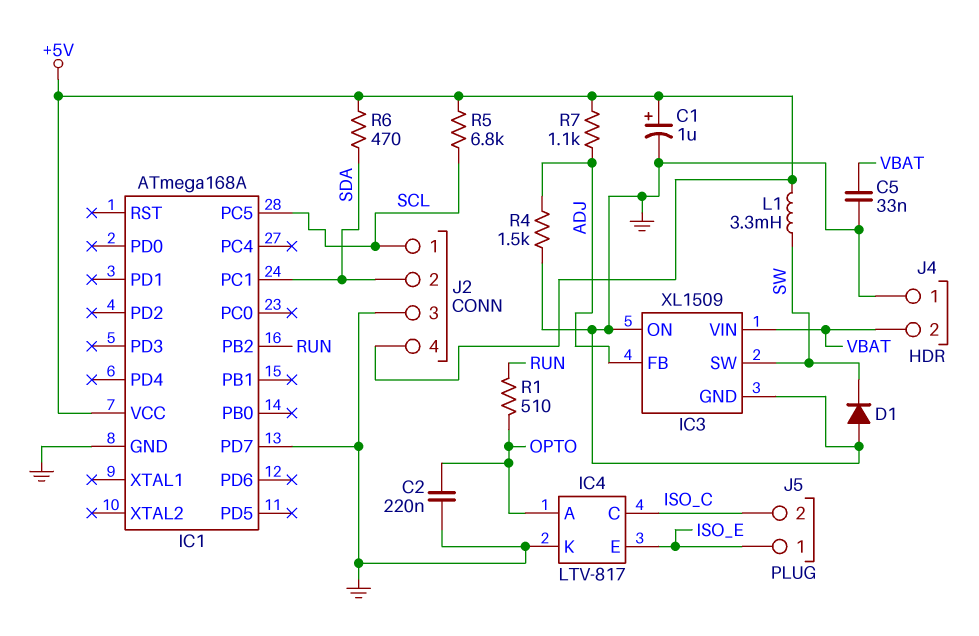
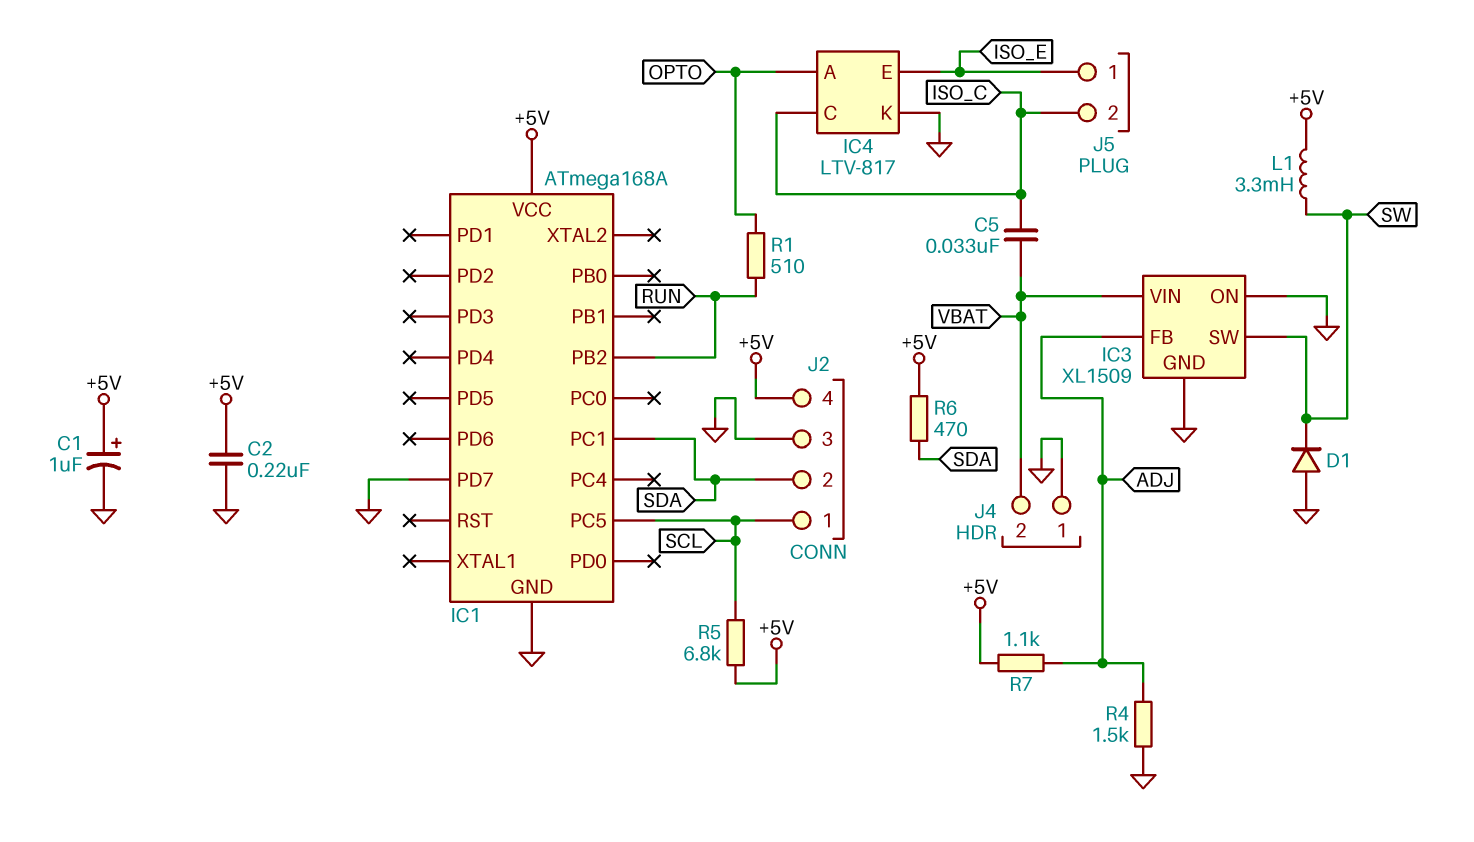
C2: 220nF (GND, OPTO) -> 220nF (+5V, GND)
C5: 33nF (GND, VBAT) -> 33nF (ISO_C, VBAT)

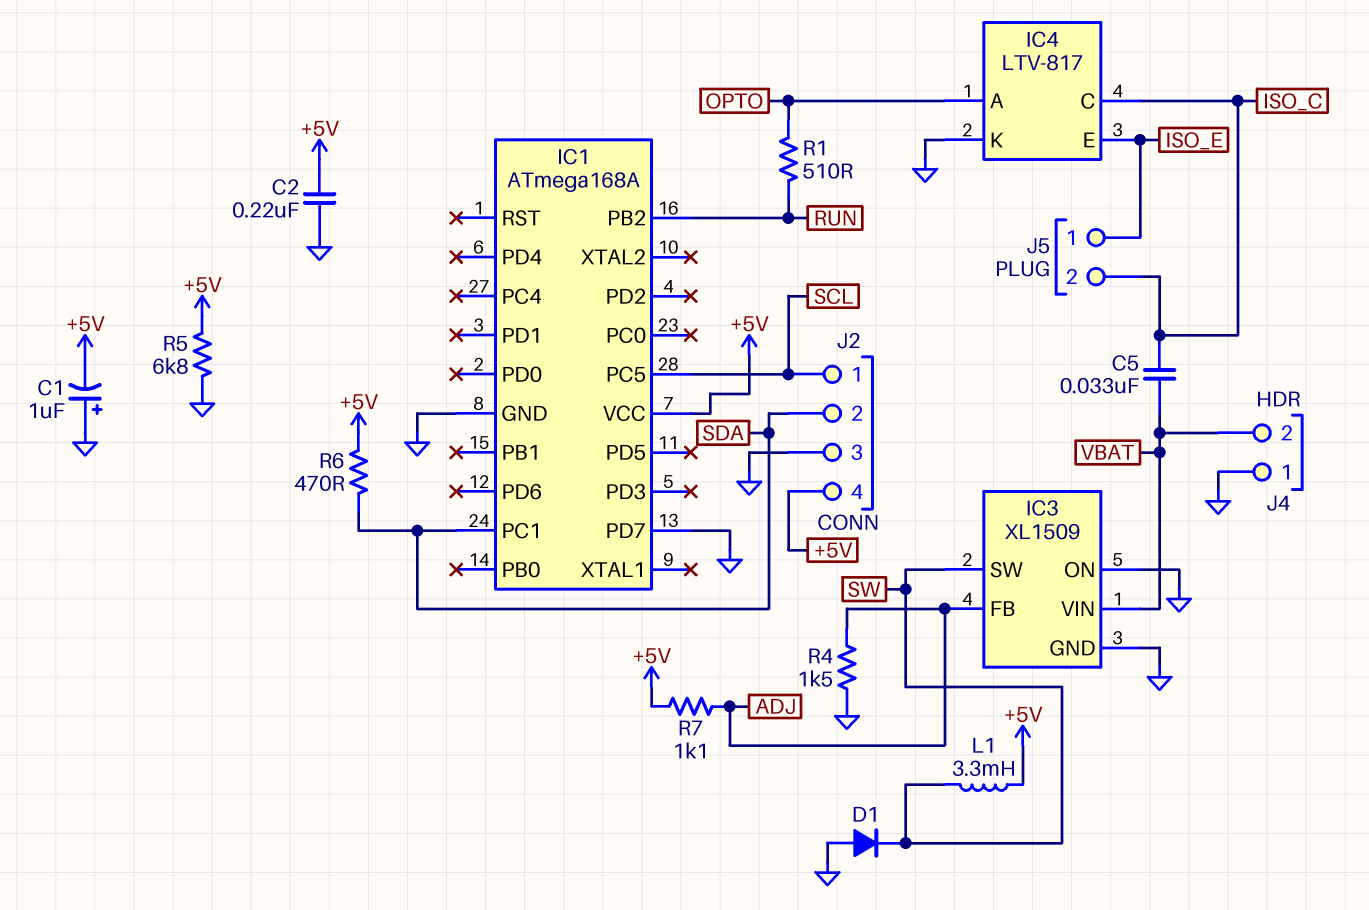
C1: 1uF (plus +5V, minus GND) -> 1uF (plus GND, minus +5V)
R5: 6.8k (+5V, SCL) -> 6.8k (+5V, GND)

